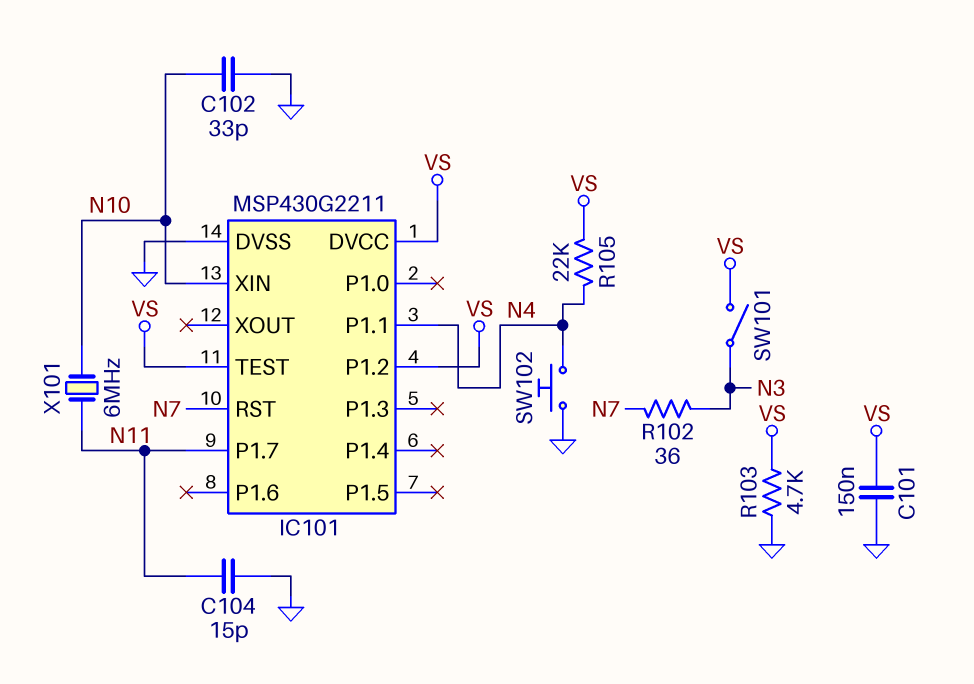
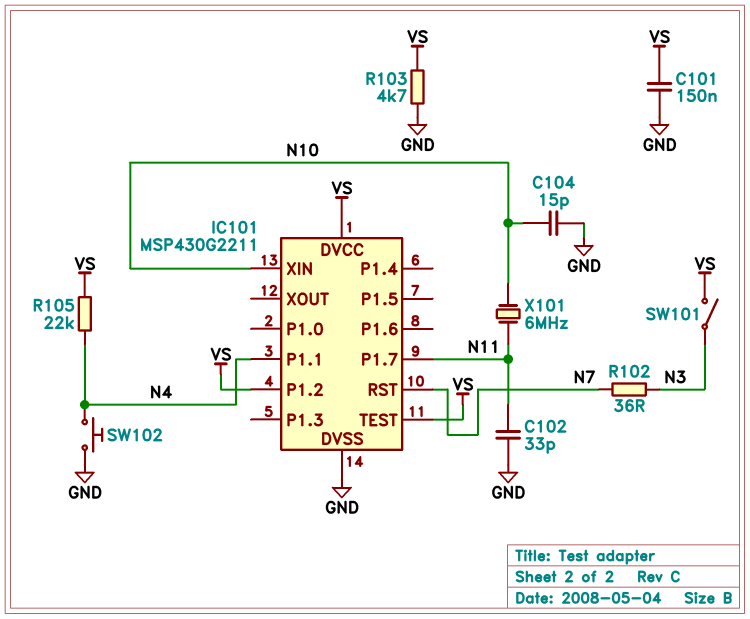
C102: 33pF (GND, N10) -> 33pF (GND, N11)
C104: 15pF (GND, N11) -> 15pF (GND, N10)

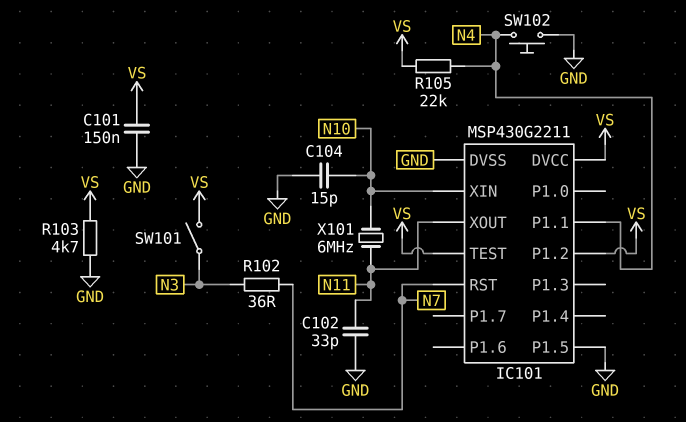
IC101 pin P1.5: none -> GND
IC101 pin P1.7: N11 -> none
IC101 pin XOUT: none -> N11

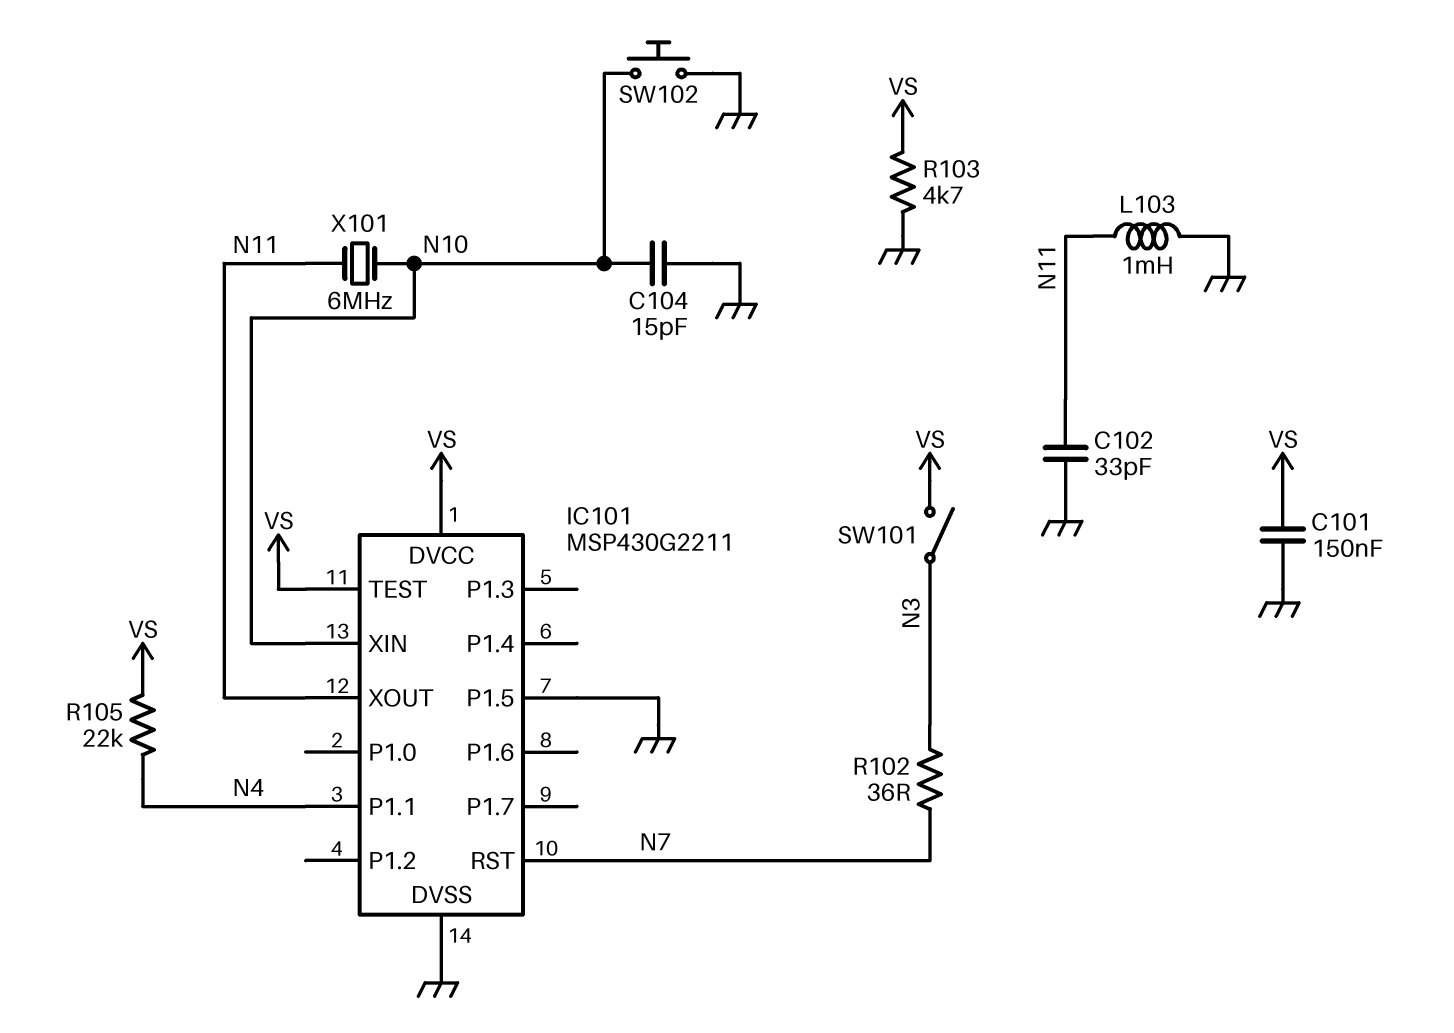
IC101 pin P1.2: VS -> none
L103: none -> 1mH (GND, N11)
SW102: button (GND, N4) -> button (GND, N10)

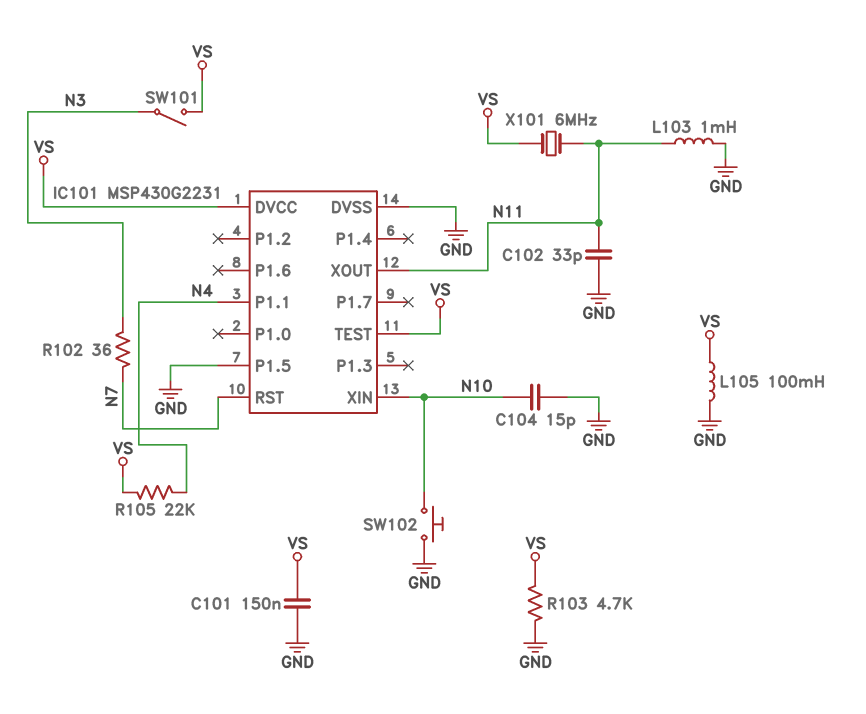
IC101: MSP430G2211 -> MSP430G2231
L105: none -> 100mH (GND, VS)
X101: 6MHz (N10, N11) -> 6MHz (N11, VS)

